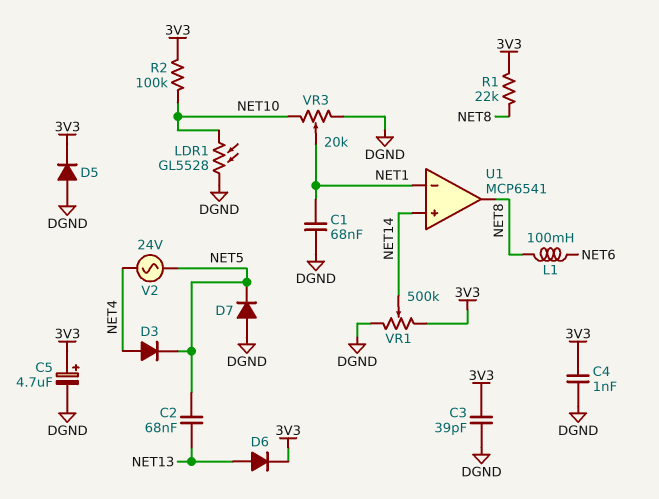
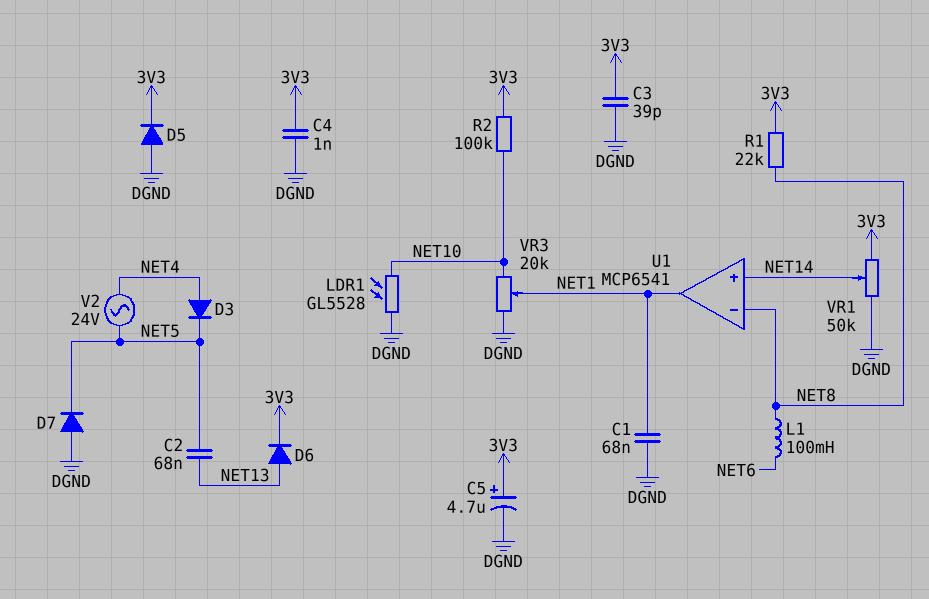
U1 pin in-: NET1 -> NET8
U1 pin out: NET8 -> NET1
VR1: 500k (3V3, DGND, wiper NET14) -> 50k (3V3, DGND, wiper NET14)

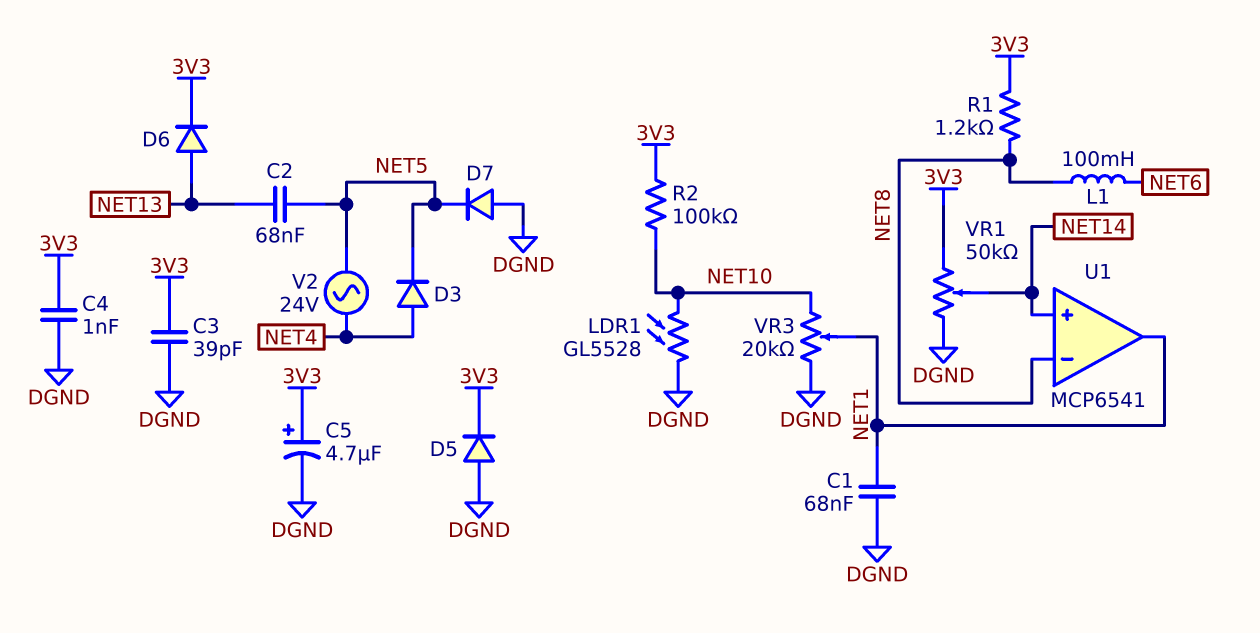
R1: 22k (3V3, NET8) -> 1.2k (3V3, NET8)

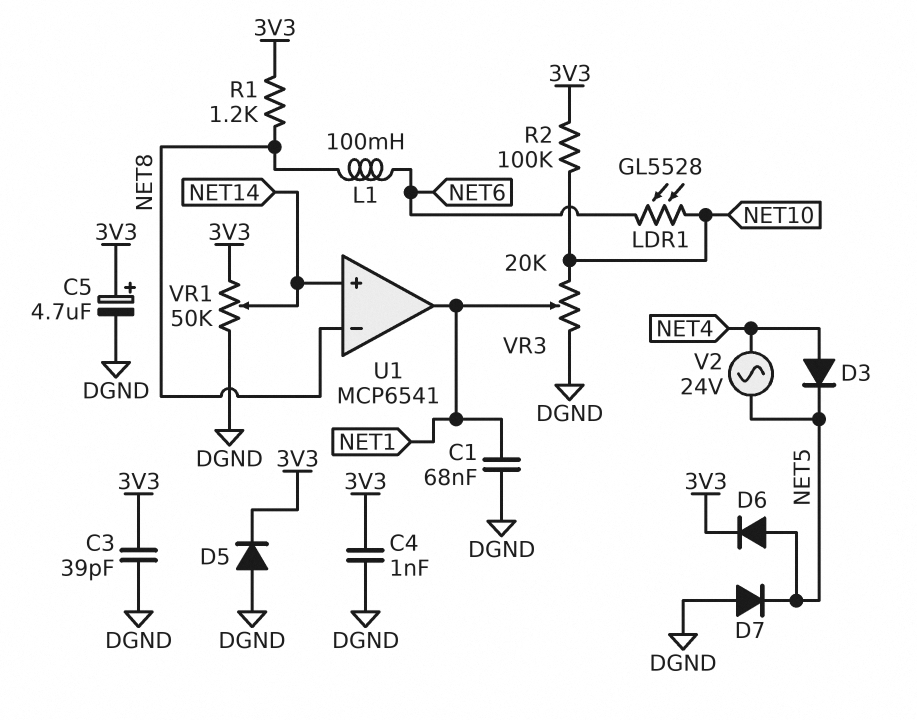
C2: 68nF (NET5, NET13) -> none
D6: diode (A NET13, K 3V3) -> diode (A NET5, K 3V3)
LDR1: GL5528 (DGND, NET10) -> GL5528 (NET6, NET10)

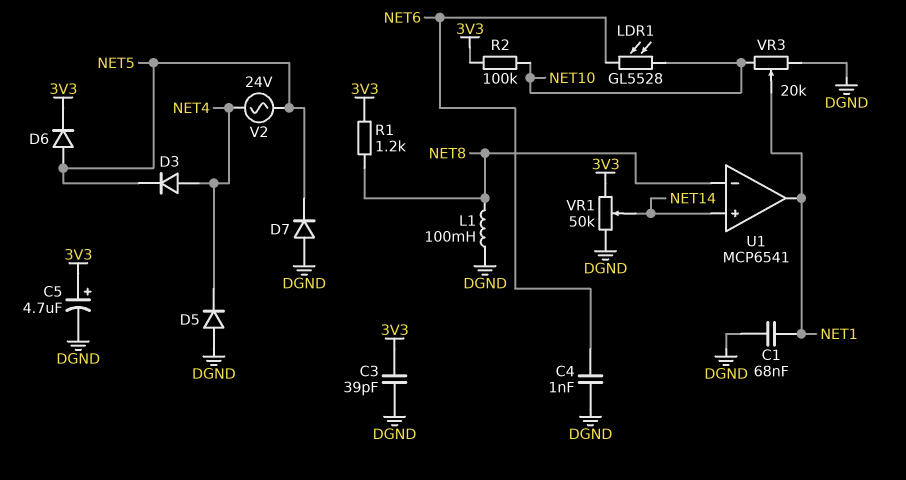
C4: 1nF (3V3, DGND) -> 1nF (DGND, NET6)
D5: diode (A DGND, K 3V3) -> diode (A DGND, K NET4)
L1: 100mH (NET6, NET8) -> 100mH (DGND, NET8)

